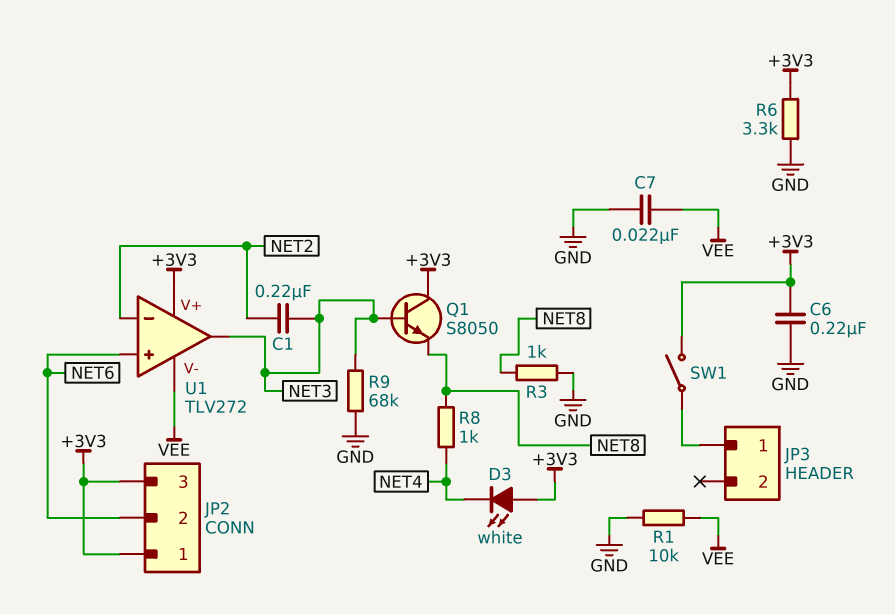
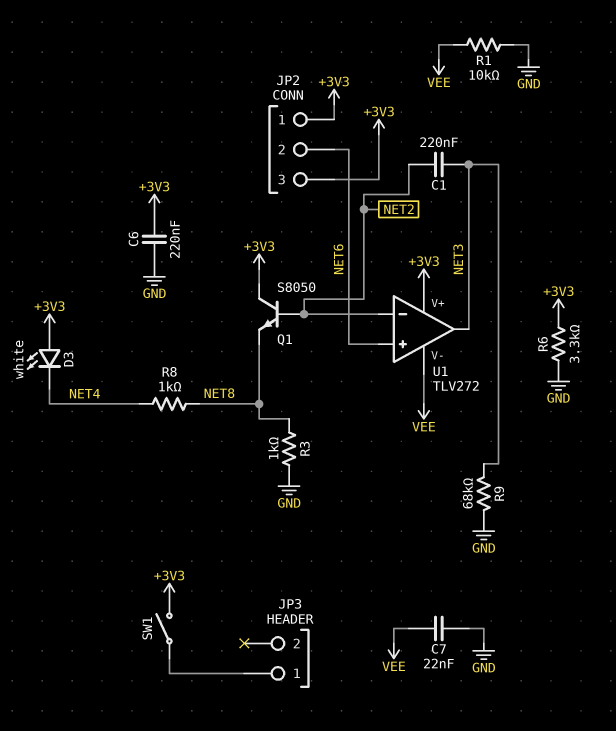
Q1: NPN S8050 (B NET3, C +3V3, E NET8) -> NPN S8050 (B NET2, C +3V3, E NET8)

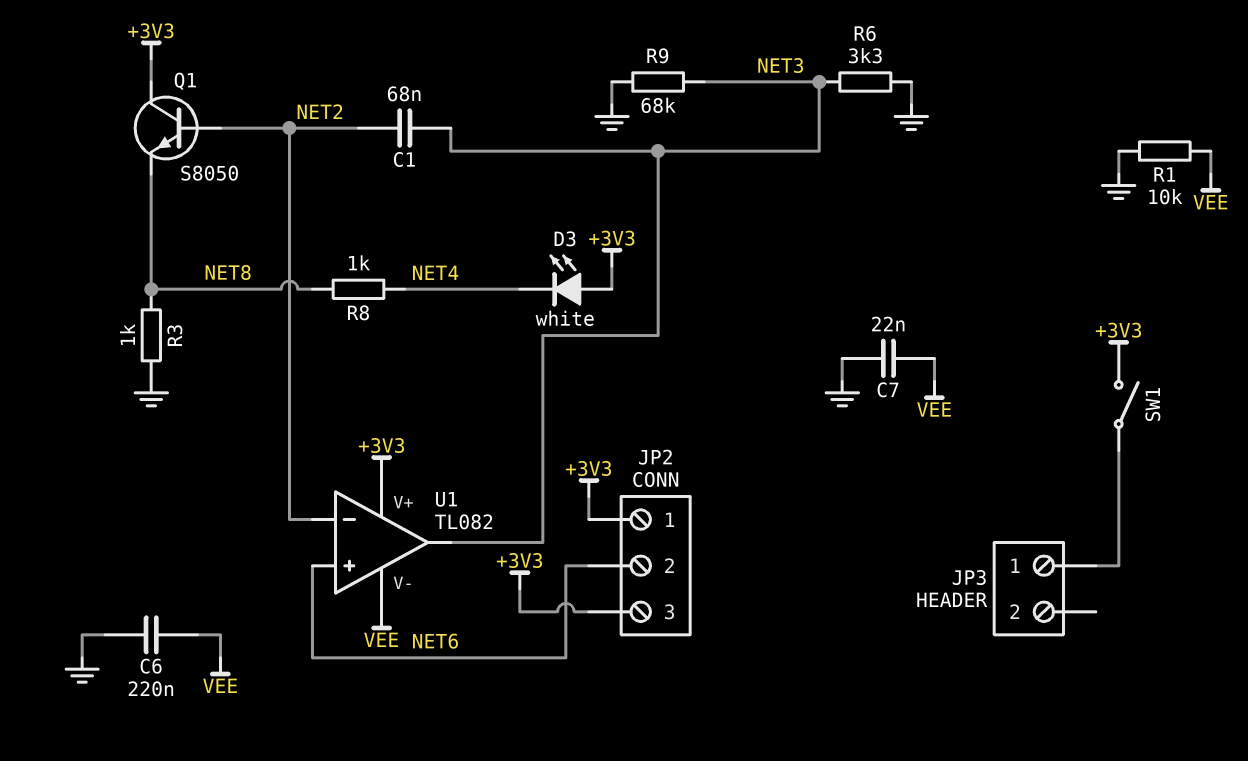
C1: 220nF (NET2, NET3) -> 68nF (NET2, NET3)
C6: 220nF (+3V3, GND) -> 220nF (GND, VEE)
R6: 3.3k (+3V3, GND) -> 3.3k (GND, NET3)
U1: TLV272 -> TL082

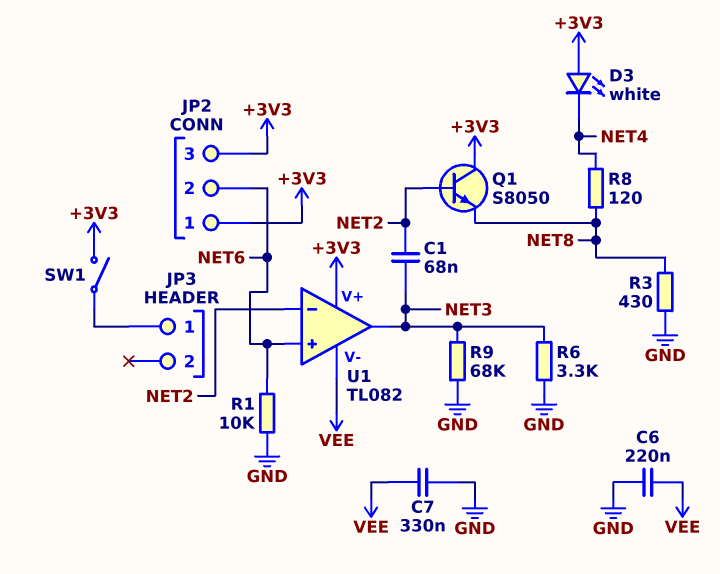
C7: 22nF (GND, VEE) -> 330nF (GND, VEE)
R1: 10k (GND, VEE) -> 10k (GND, NET6)
R3: 1k (GND, NET8) -> 430 (GND, NET8)
R8: 1k (NET4, NET8) -> 120 (NET4, NET8)

